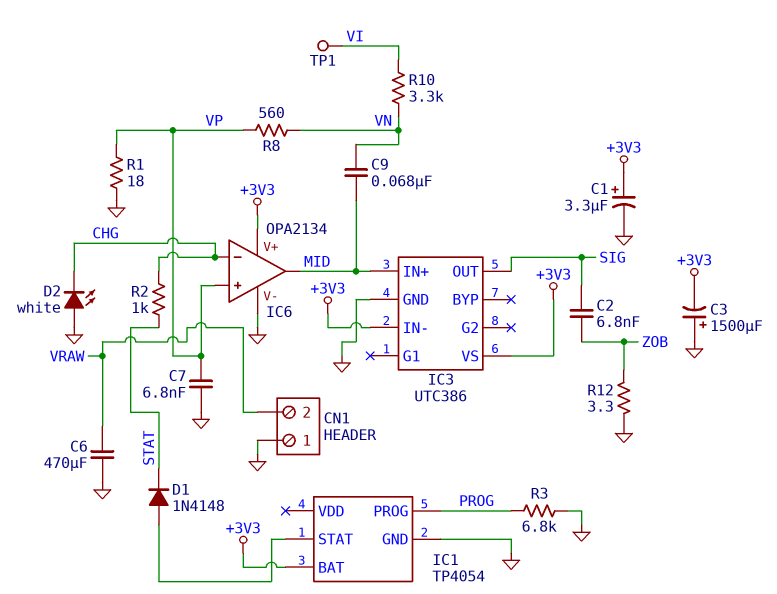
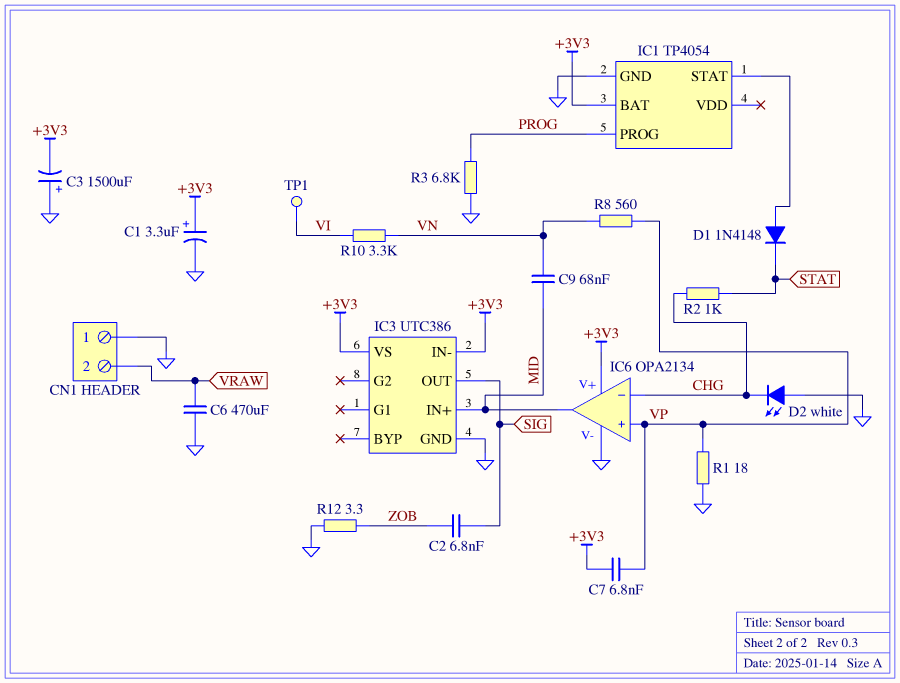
C7: 6.8nF (GND, VP) -> 6.8nF (+3V3, VP)

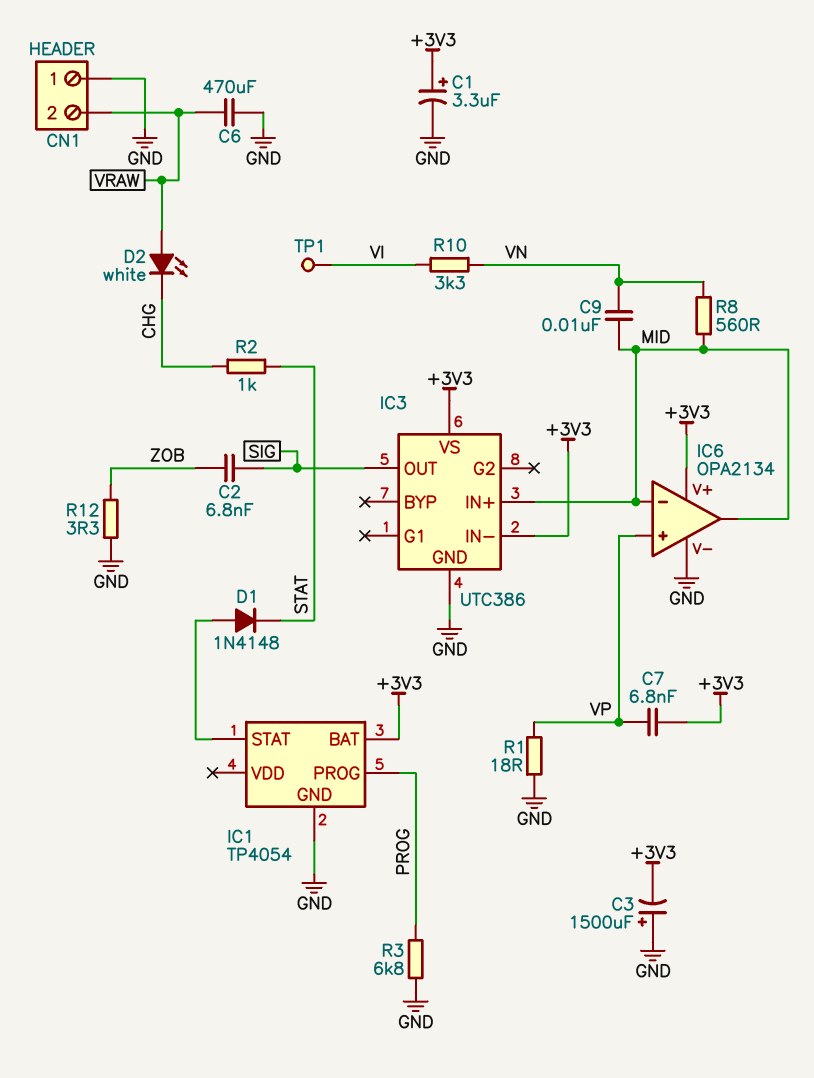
C9: 68nF (MID, VN) -> 10nF (MID, VN)
D2: LED white (A GND, K CHG) -> LED white (A VRAW, K CHG)
IC6 pin in-: CHG -> MID
R8: 560 (VN, VP) -> 560 (MID, VN)

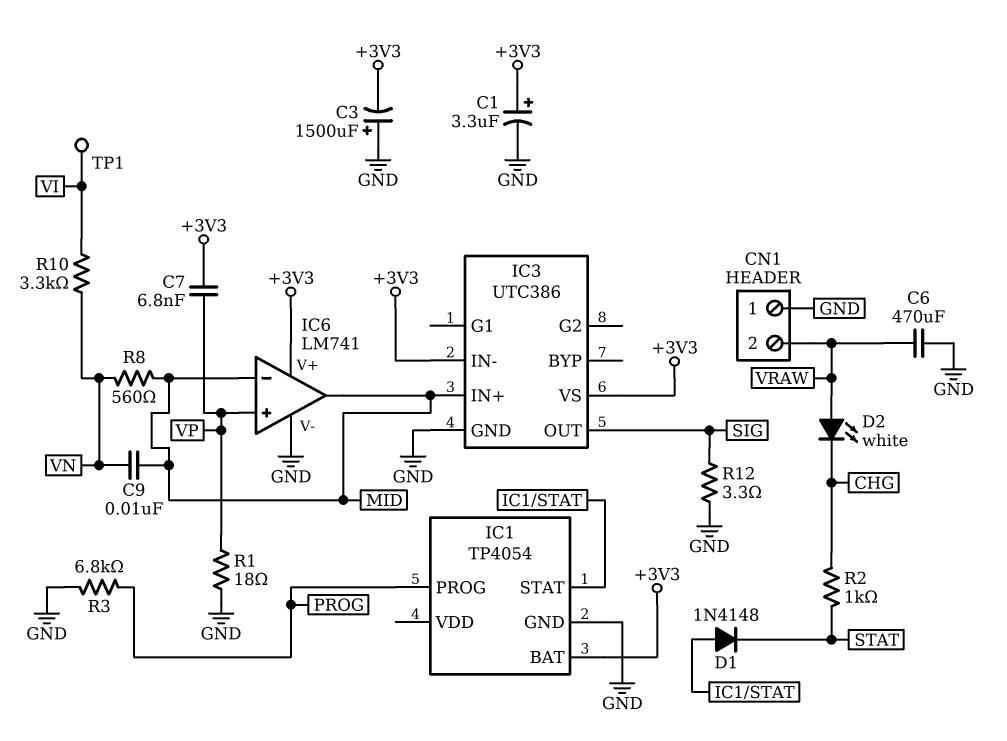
C2: 6.8nF (SIG, ZOB) -> none
IC6: OPA2134 -> LM741
R12: 3.3 (GND, ZOB) -> 3.3 (GND, SIG)

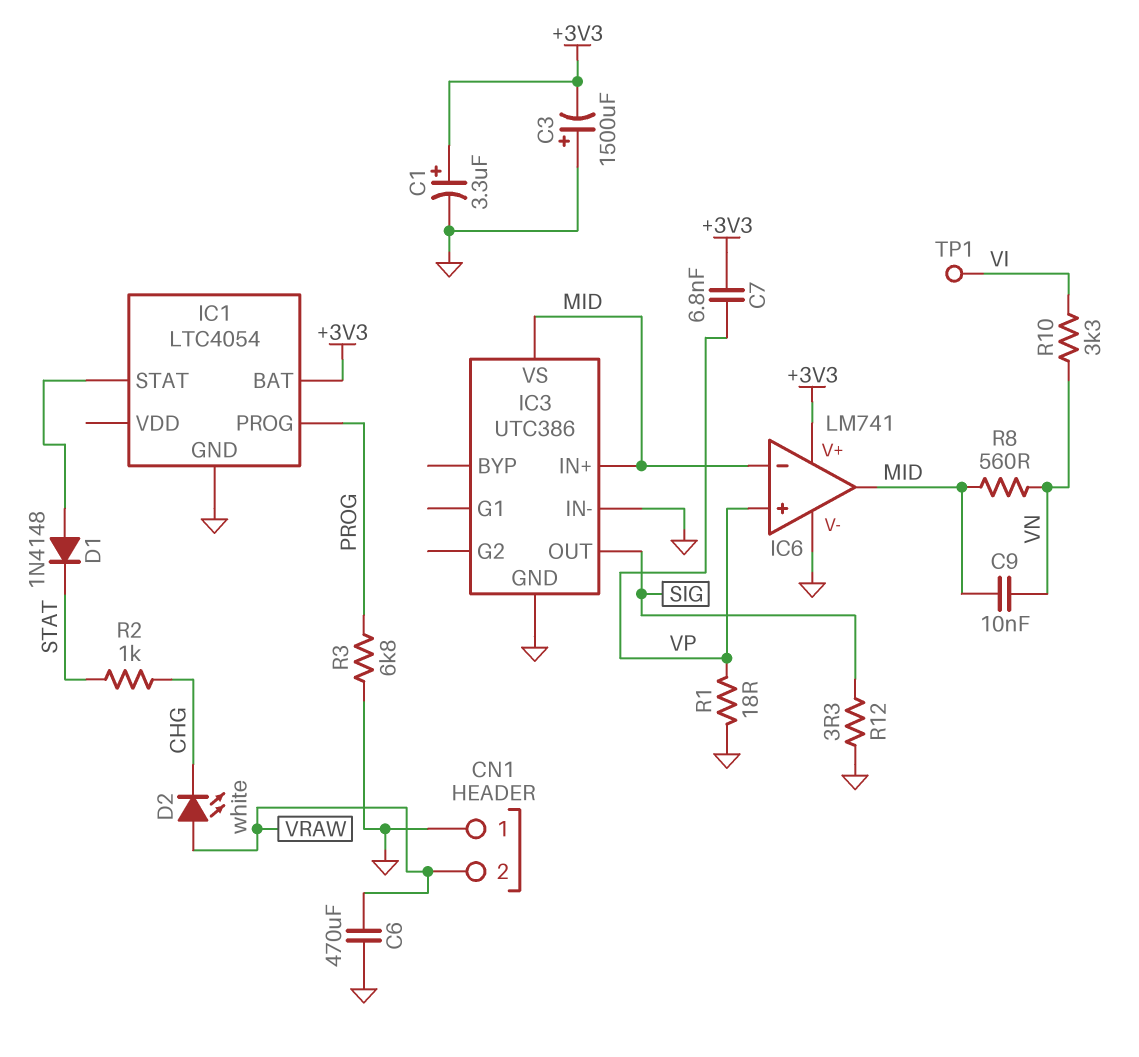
IC1: TP4054 -> LTC4054
IC3 pin IN-: +3V3 -> GND
IC3 pin VS: +3V3 -> MID

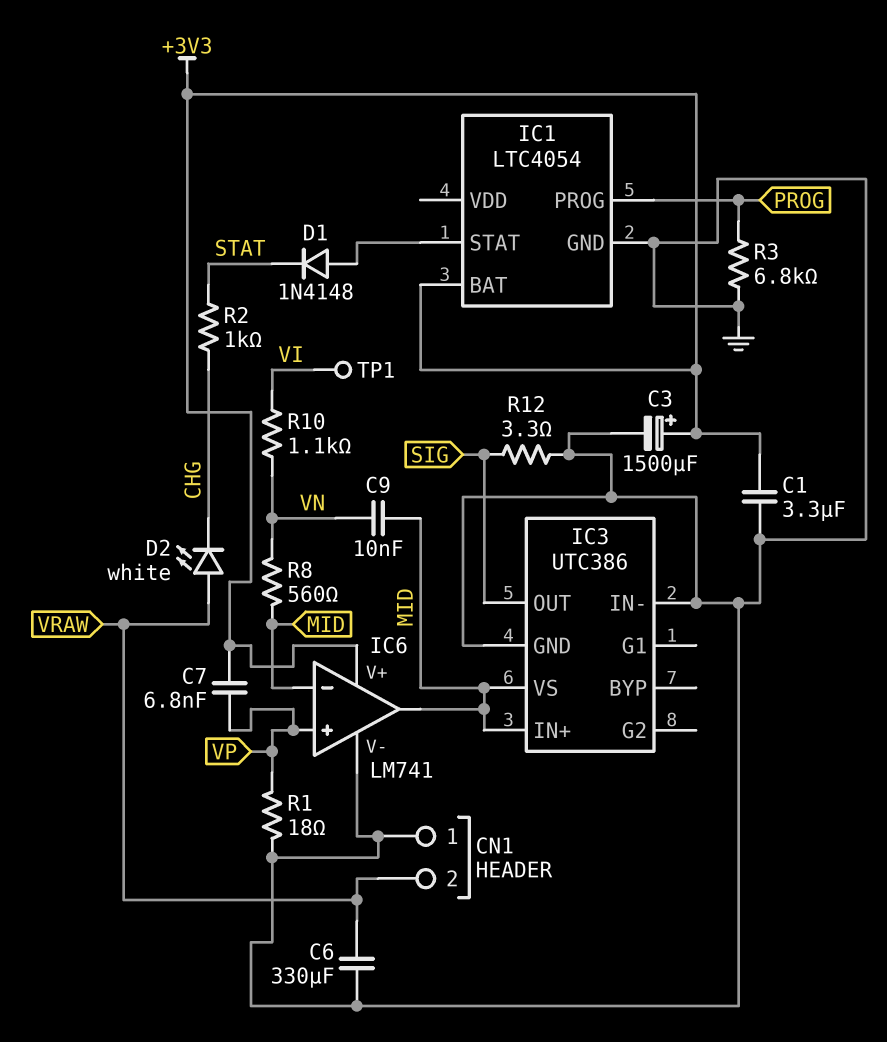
C1: 3.3uF (plus +3V3, minus GND) -> 3.3uF (+3V3, GND)
C3: 1500uF (plus GND, minus +3V3) -> 1500uF (plus +3V3, minus GND)
C6: 470uF (GND, VRAW) -> 330uF (GND, VRAW)
R10: 3.3k (VI, VN) -> 1.1k (VI, VN)

